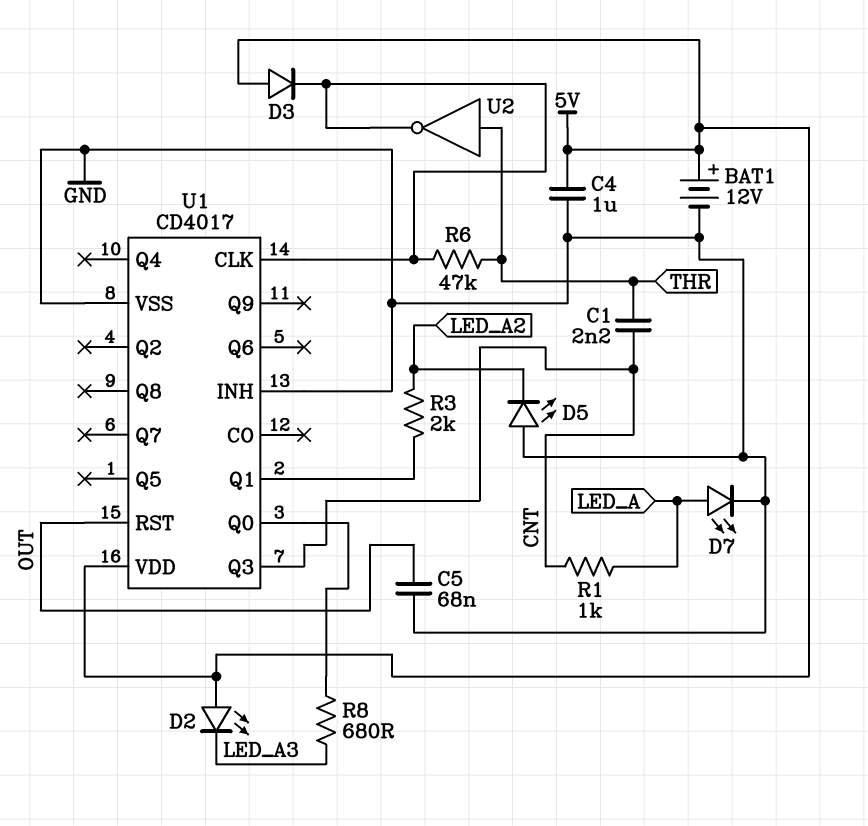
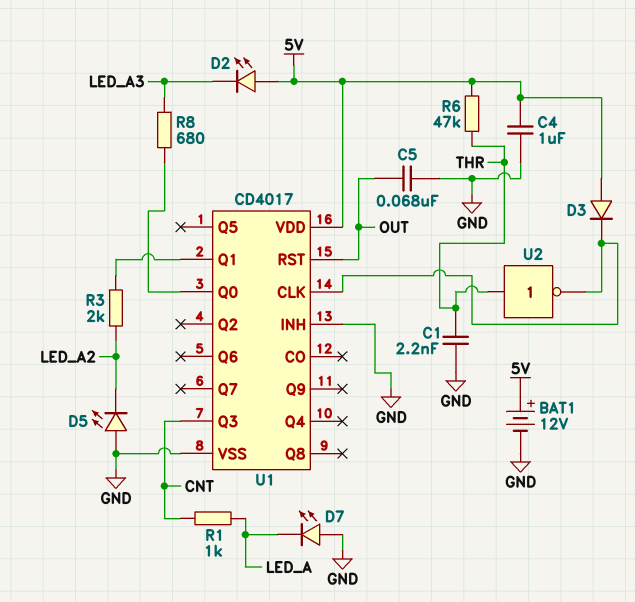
C1: 2.2nF (CNT, THR) -> 2.2nF (GND, THR)
D7: LED (A LED_A, K GND) -> LED (A GND, K LED_A)
R6: 47k (THR, U1/CLK) -> 47k (5V, THR)

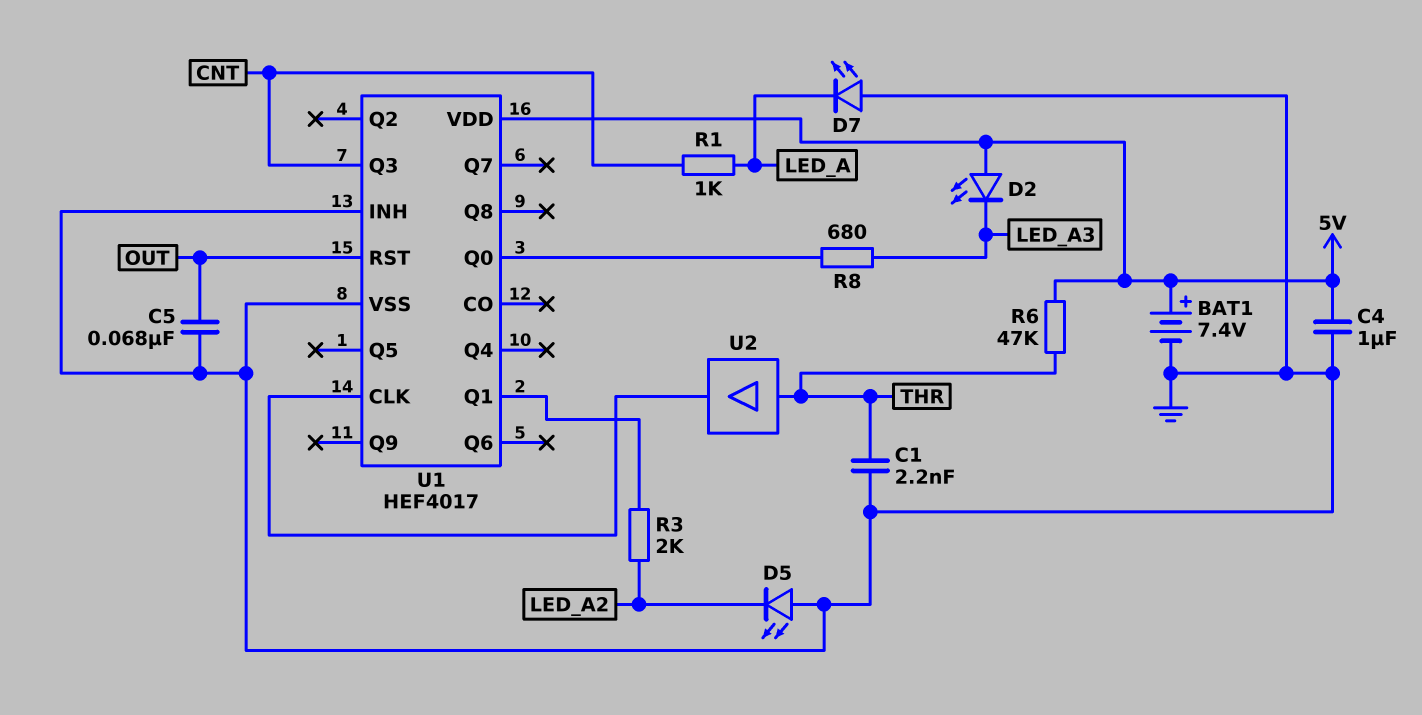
BAT1: 12V (plus 5V, minus GND) -> 7.4V (plus 5V, minus GND)
D3: diode (A 5V, K U1/CLK) -> none
U1: CD4017 -> HEF4017
U2: NOT (in THR, out U1/CLK) -> buffer (in THR, out U1/CLK)

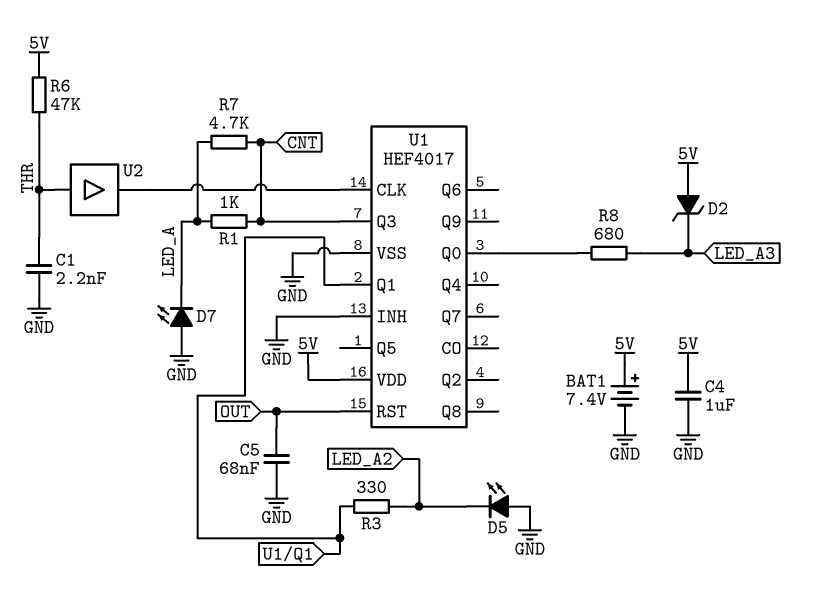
D2: LED (A 5V, K LED_A3) -> zener (A 5V, K LED_A3)
R3: 2k (LED_A2, U1/Q1) -> 330 (LED_A2, U1/Q1)
R7: none -> 4.7k (CNT, LED_A)

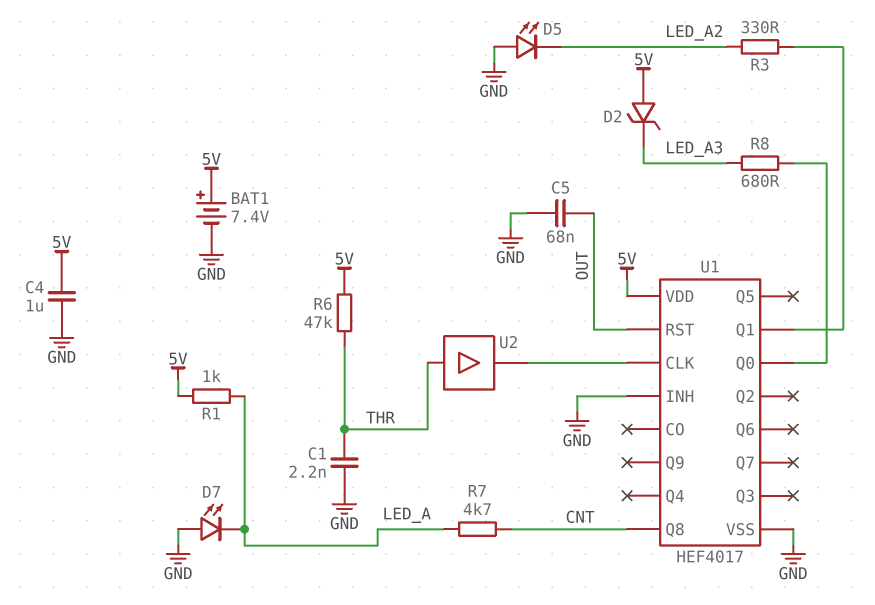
R1: 1k (CNT, LED_A) -> 1k (5V, LED_A)
U1 pin Q3: CNT -> none
U1 pin Q8: none -> CNT

